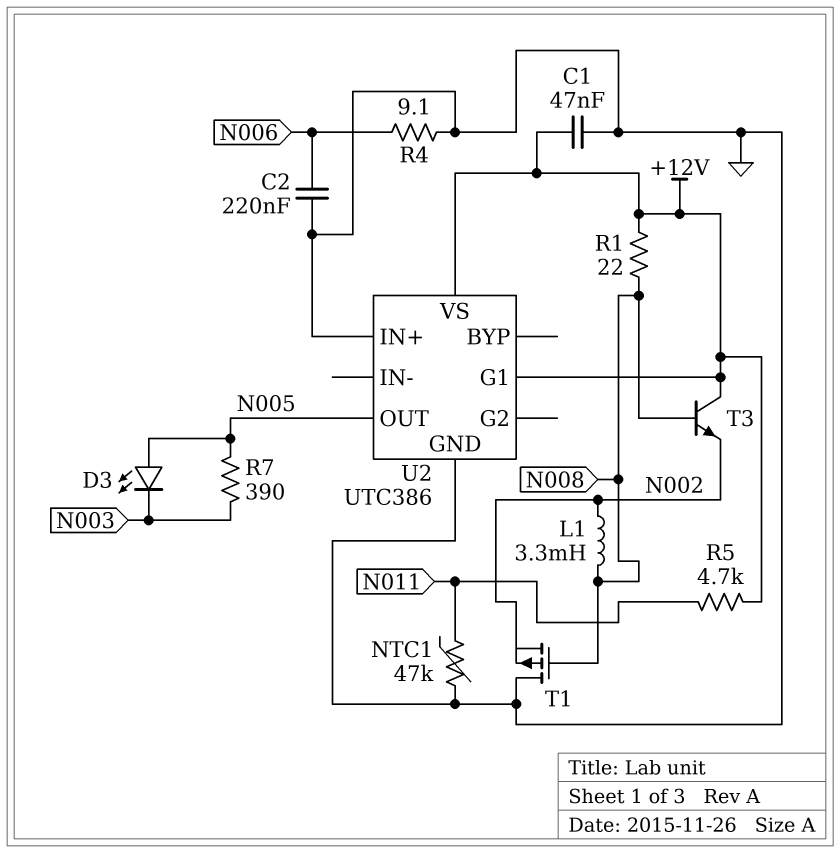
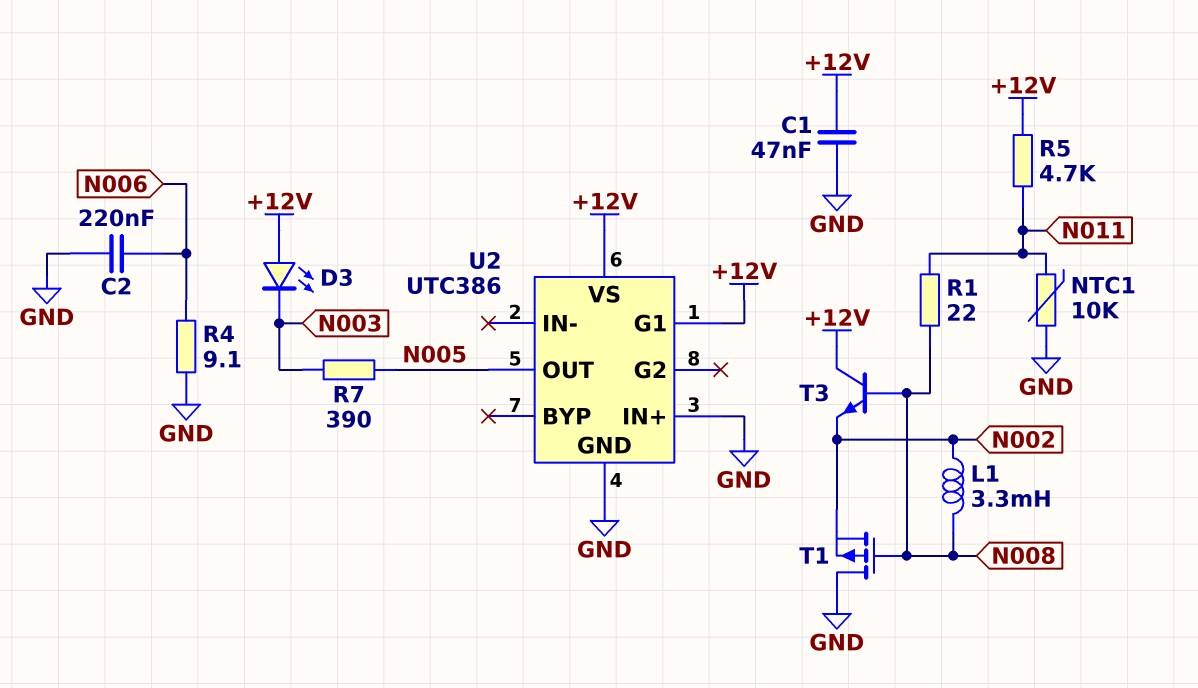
D3: LED (A N005, K N003) -> LED (A +12V, K N003)
NTC1: 47k (GND, N011) -> 10k (GND, N011)
R1: 22 (+12V, N008) -> 22 (N008, N011)

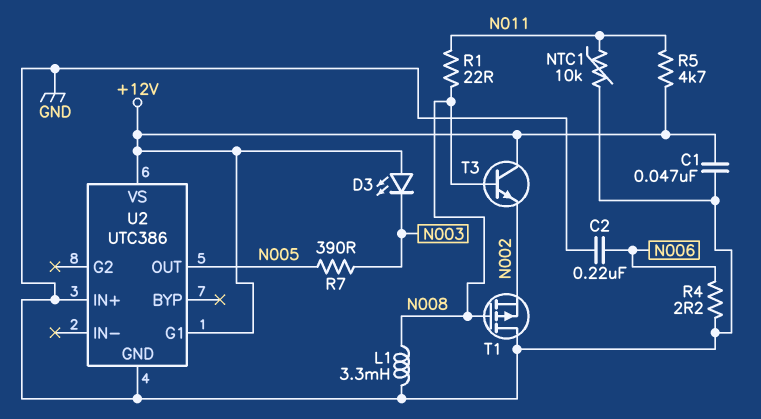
L1: 3.3mH (N002, N008) -> 3.3mH (GND, N008)
R4: 9.1 (GND, N006) -> 2.2 (GND, N006)

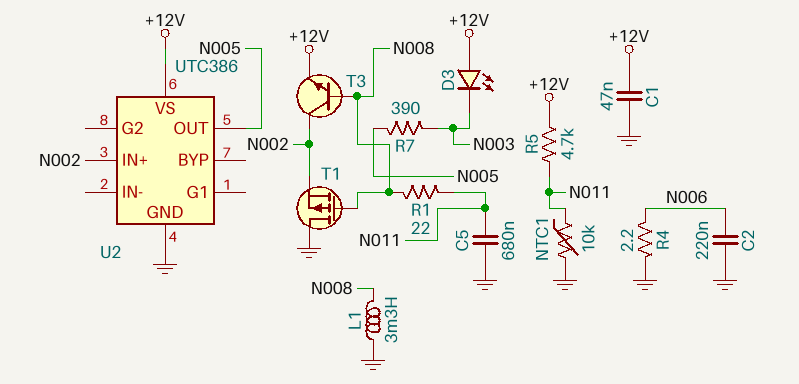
C5: none -> 680nF (GND, N011)
T3: NPN (B N008, C +12V, E N002) -> NPN (B N008, C N002, E +12V)
U2 pin G1: +12V -> none
U2 pin IN+: GND -> N002

